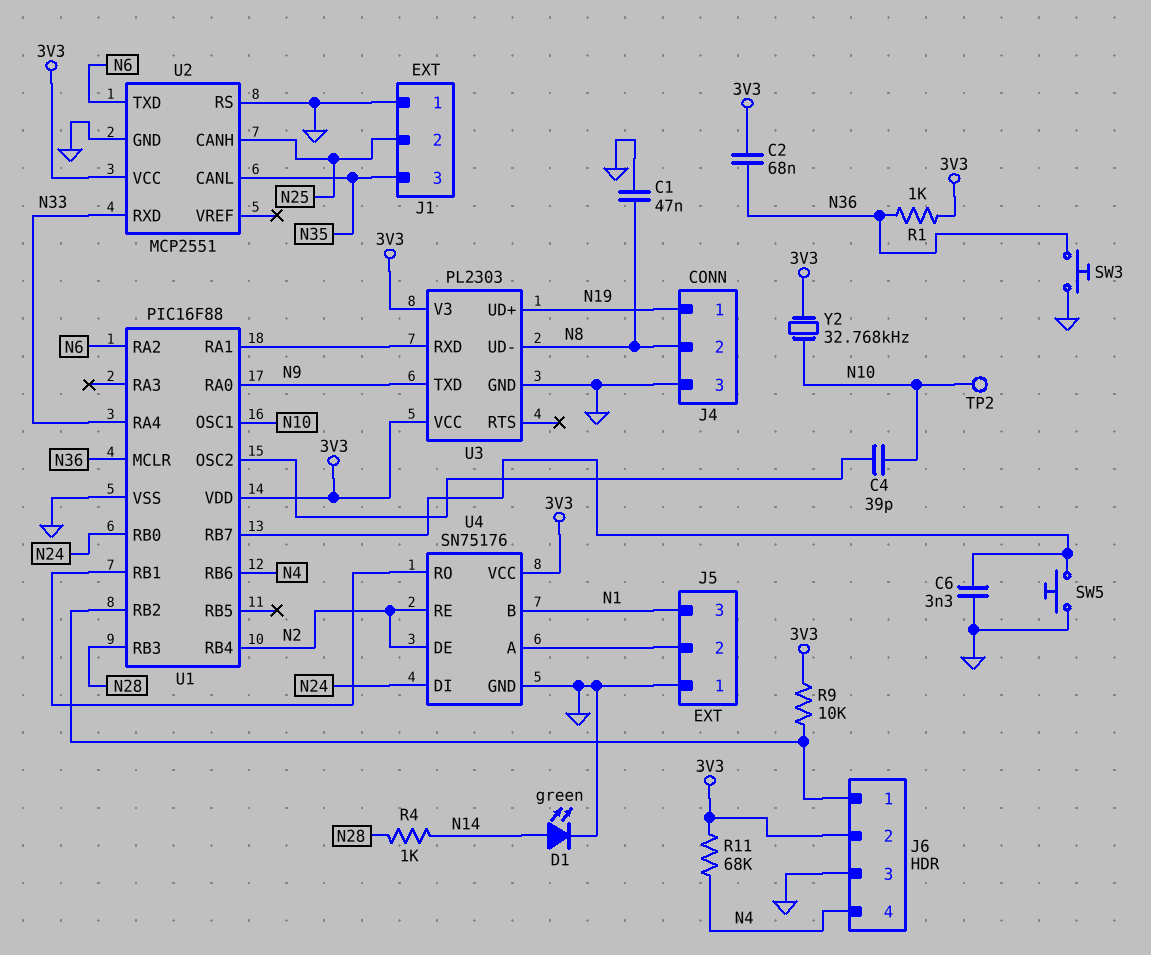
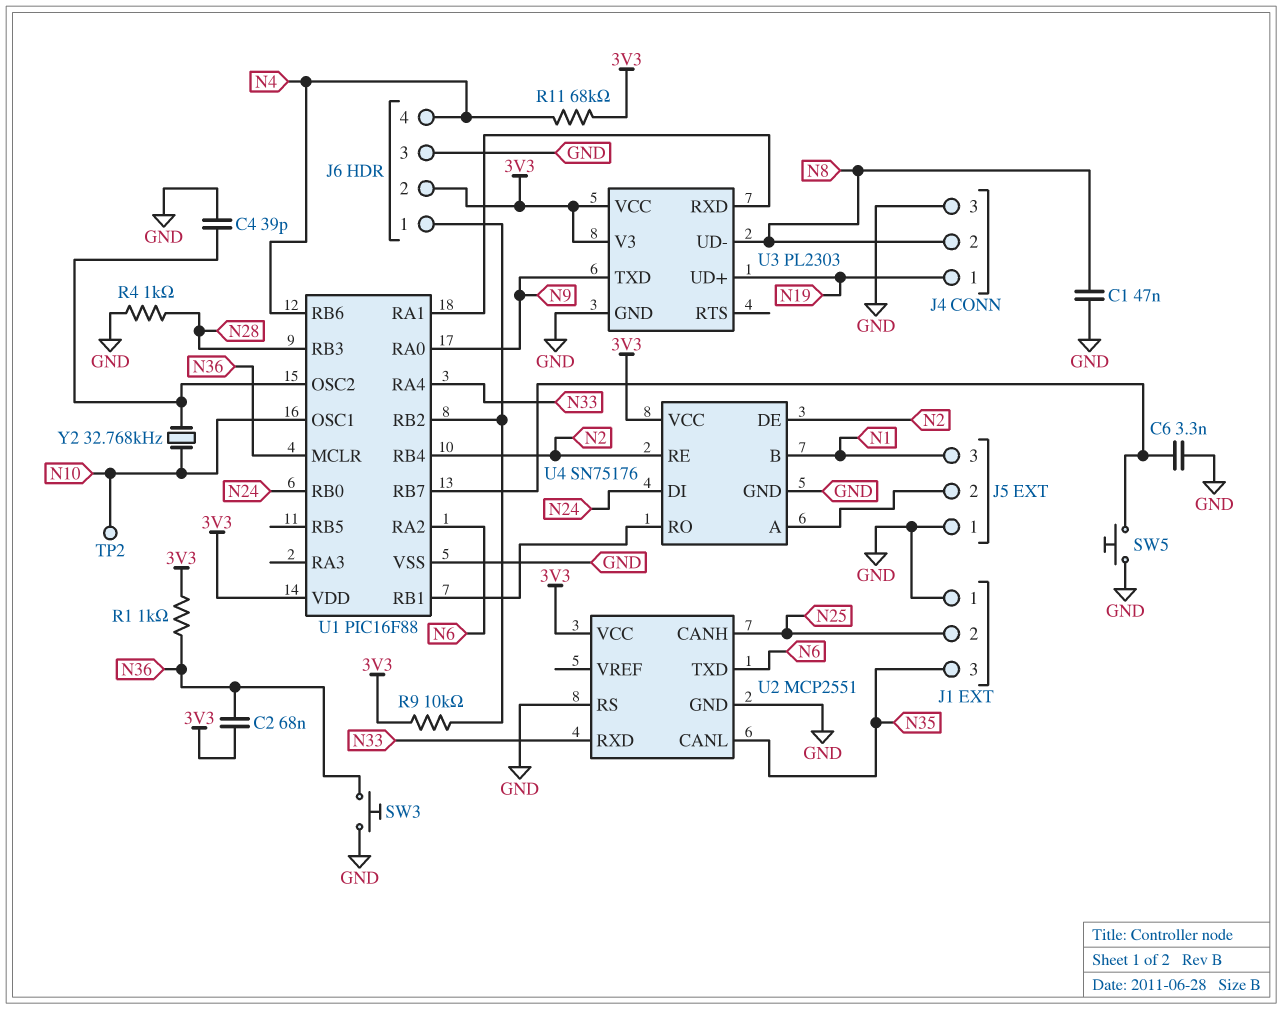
C4: 39pF (N10, U1/OSC2) -> 39pF (GND, U1/OSC2)
D1: LED green (A N14, K GND) -> none
R4: 1k (N14, N28) -> 1k (GND, N28)
Y2: 32.768kHz (3V3, N10) -> 32.768kHz (N10, U1/OSC2)

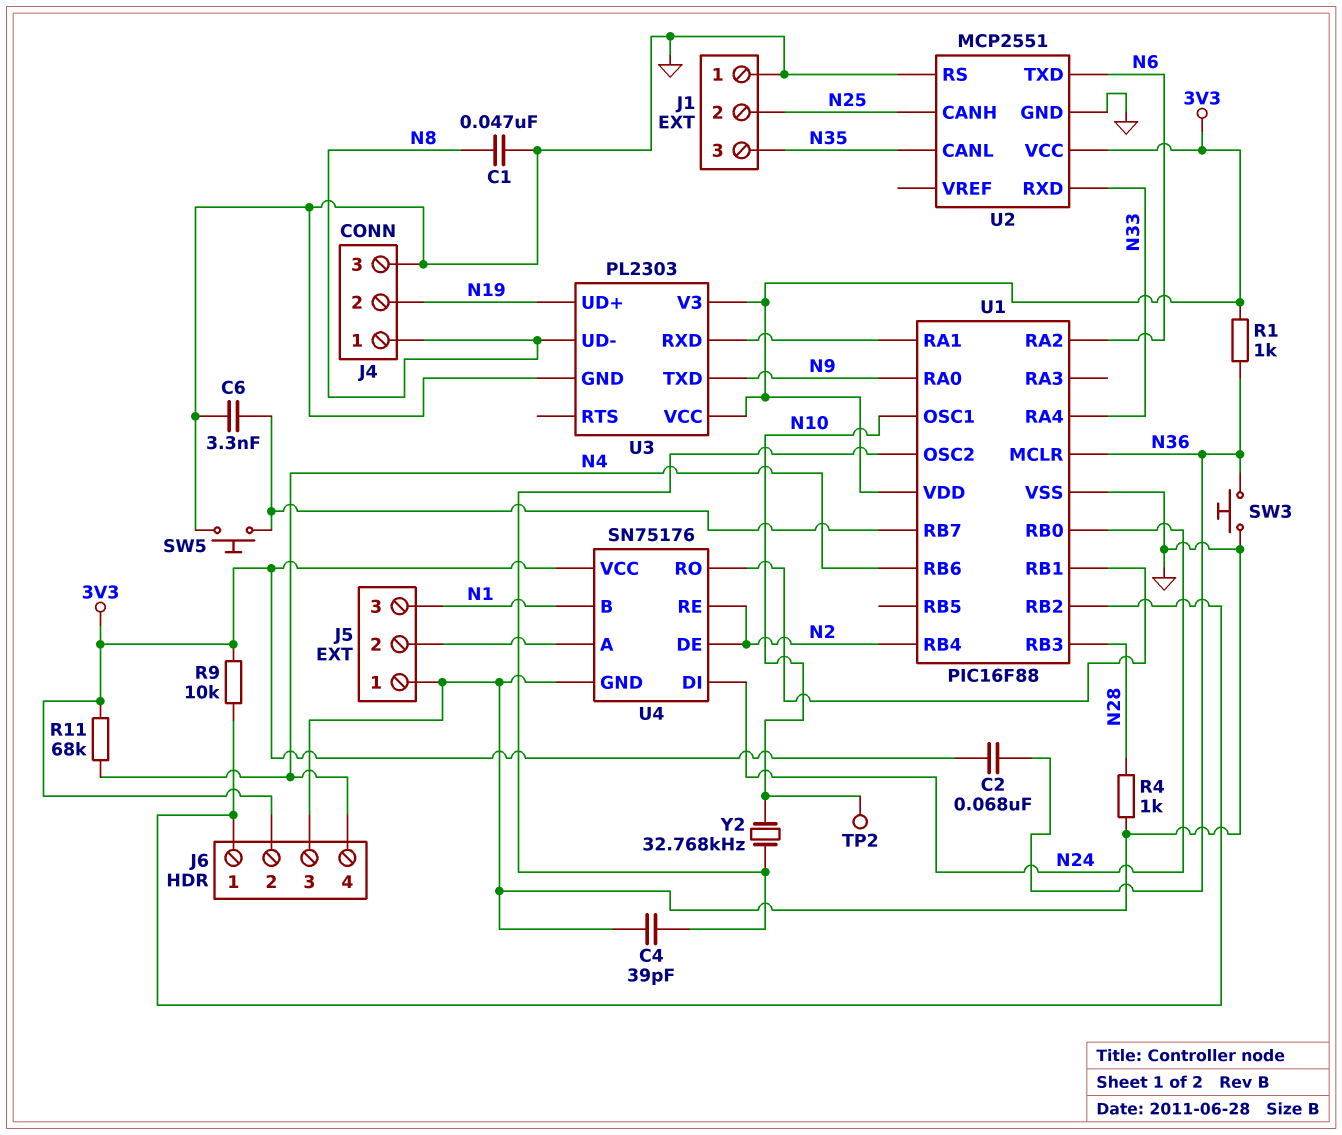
J4 pin 1: N19 -> N8
J4 pin 2: N8 -> N19

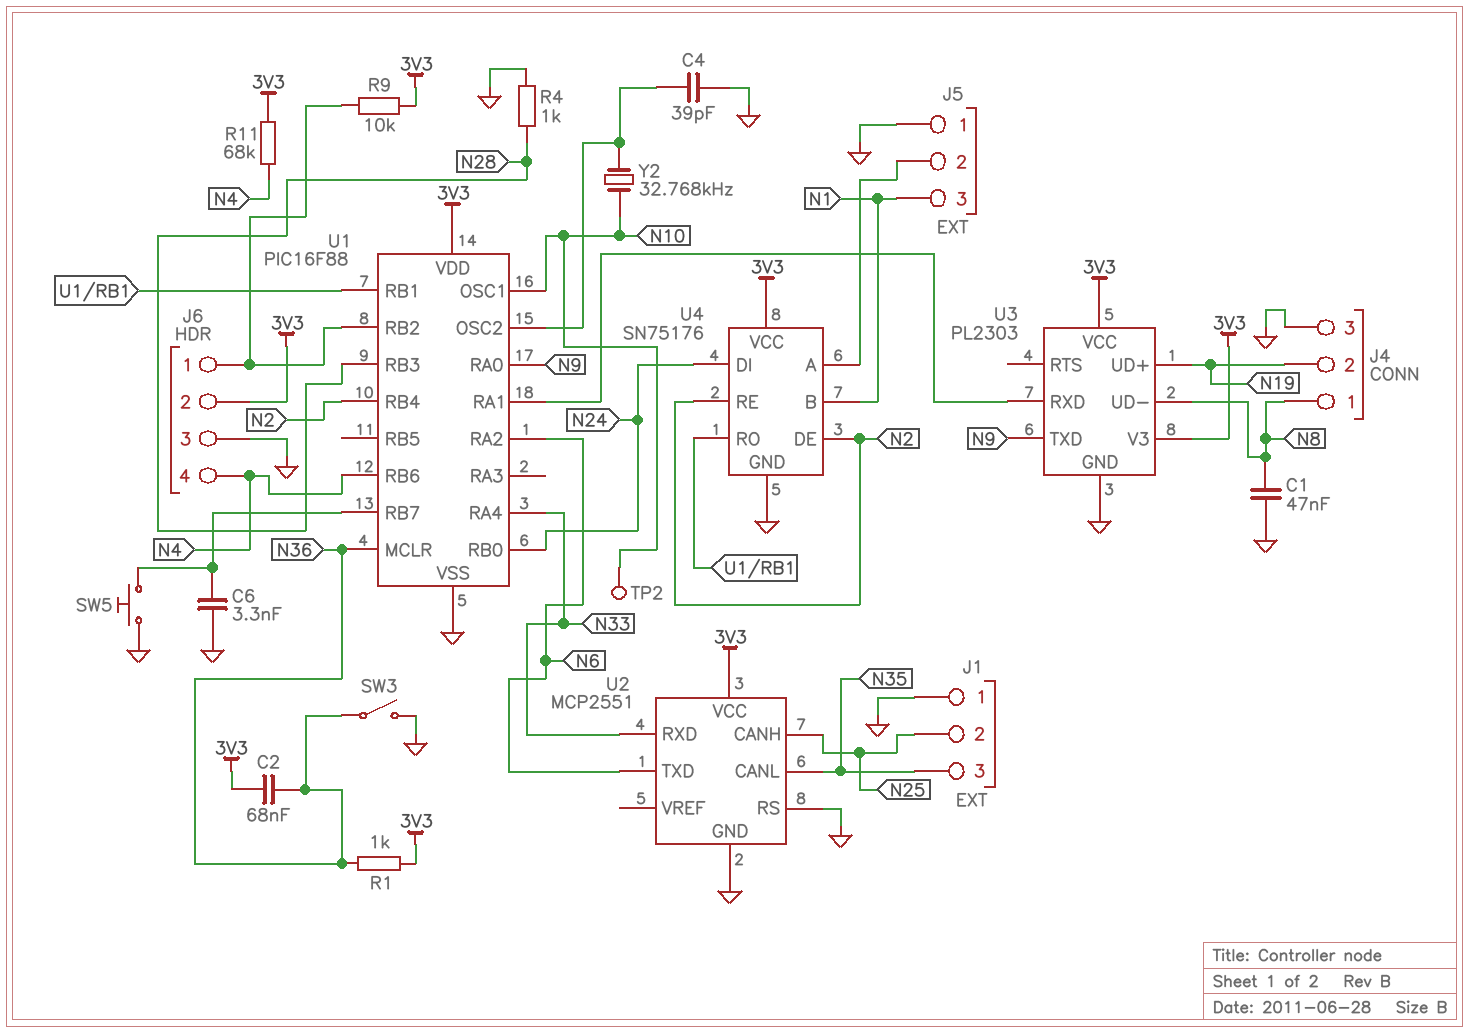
SW3: button (GND, N36) -> switch (GND, N36)

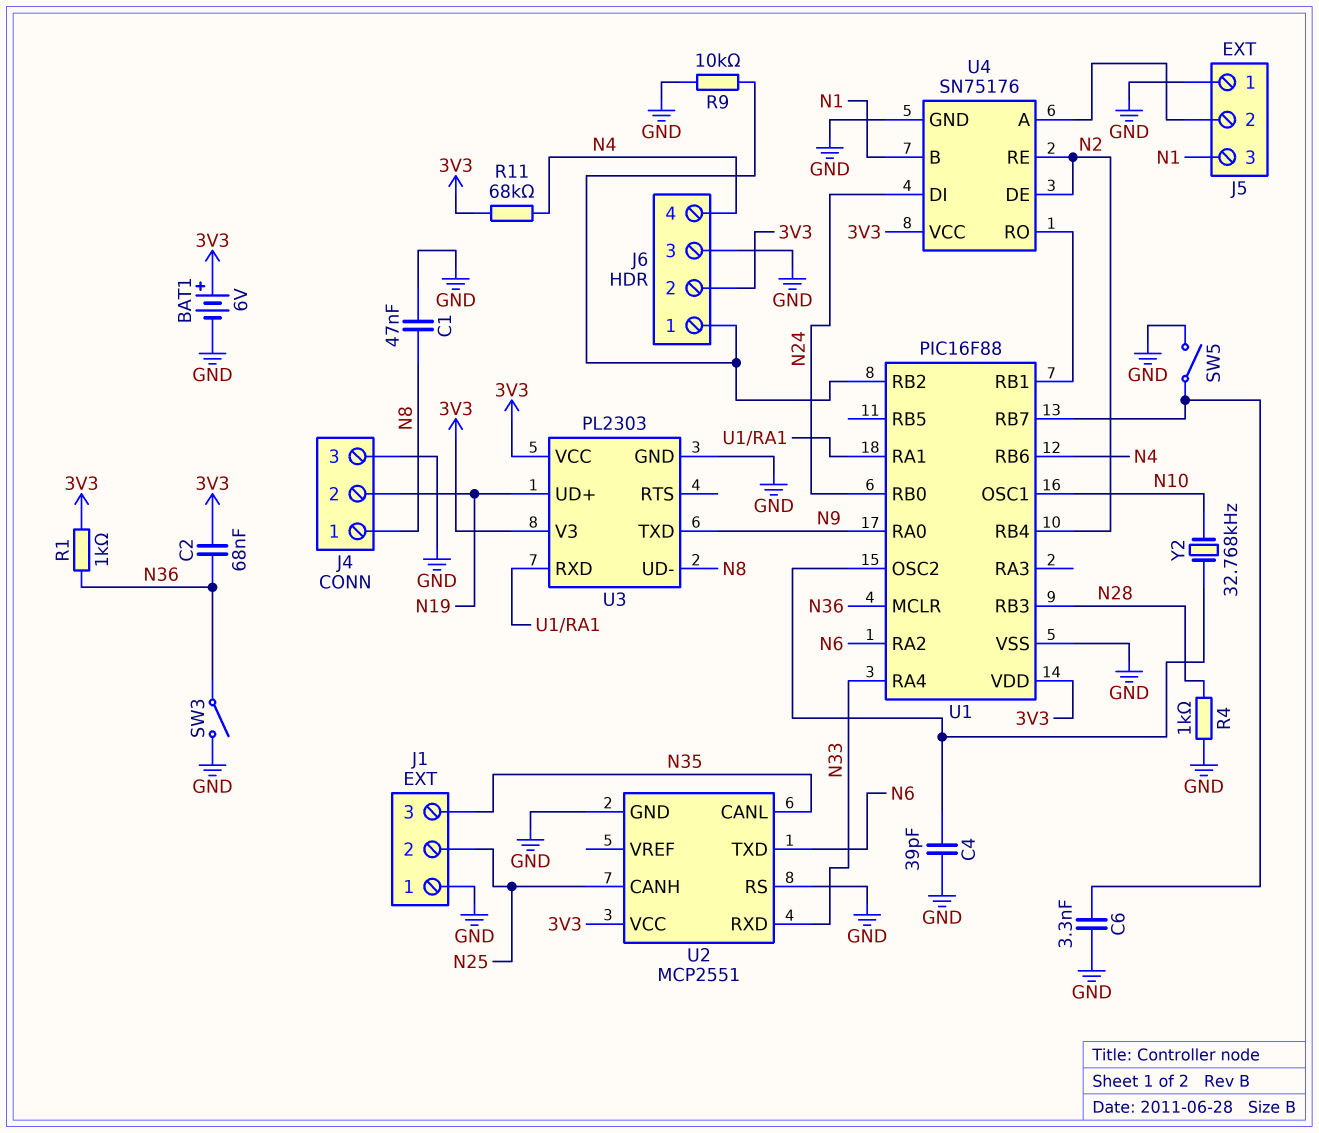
BAT1: none -> 6V (plus 3V3, minus GND)
R9: 10k (3V3, J6/1) -> 10k (GND, J6/1)
SW5: button (GND, U1/RB7) -> switch (GND, U1/RB7)
TP2: test point (N10) -> none

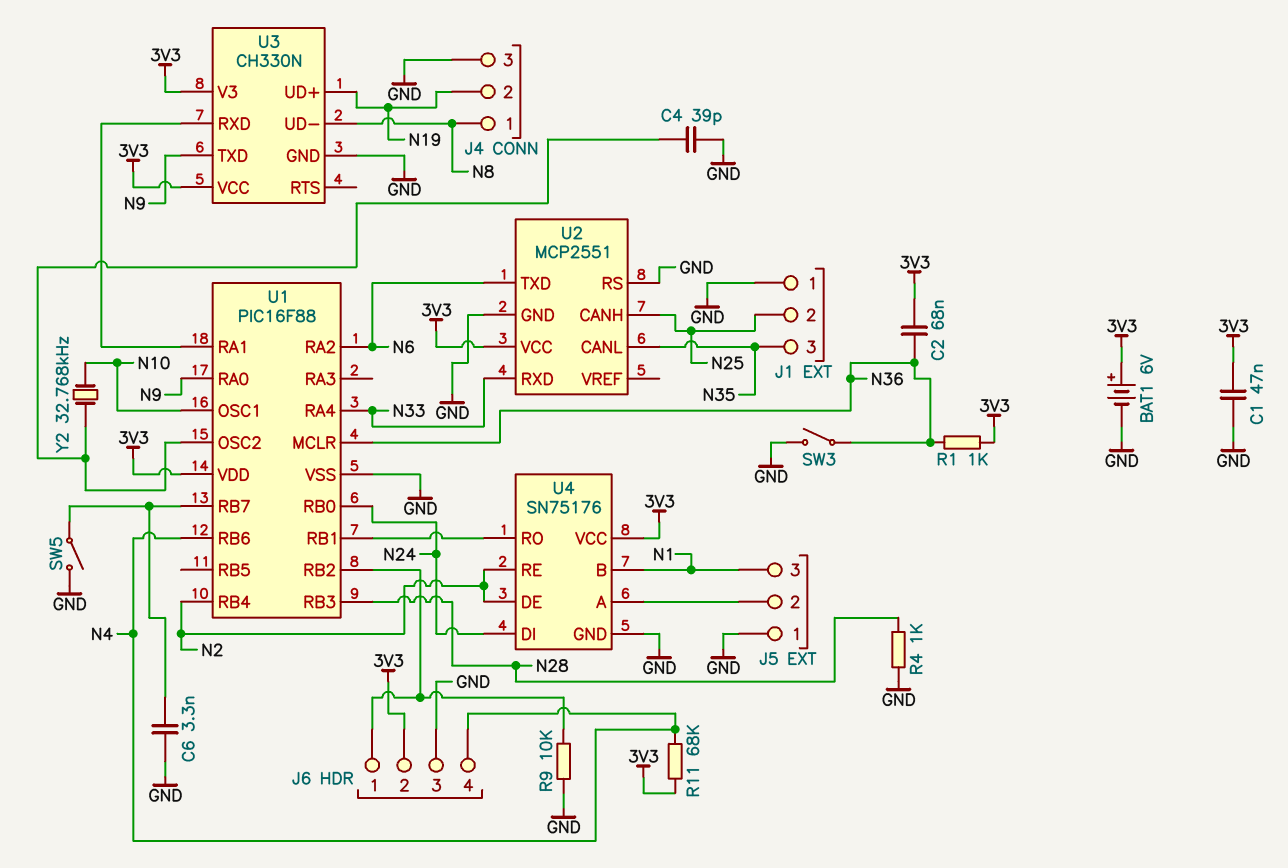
C1: 47nF (GND, N8) -> 47nF (3V3, GND)
U3: PL2303 -> CH330N

